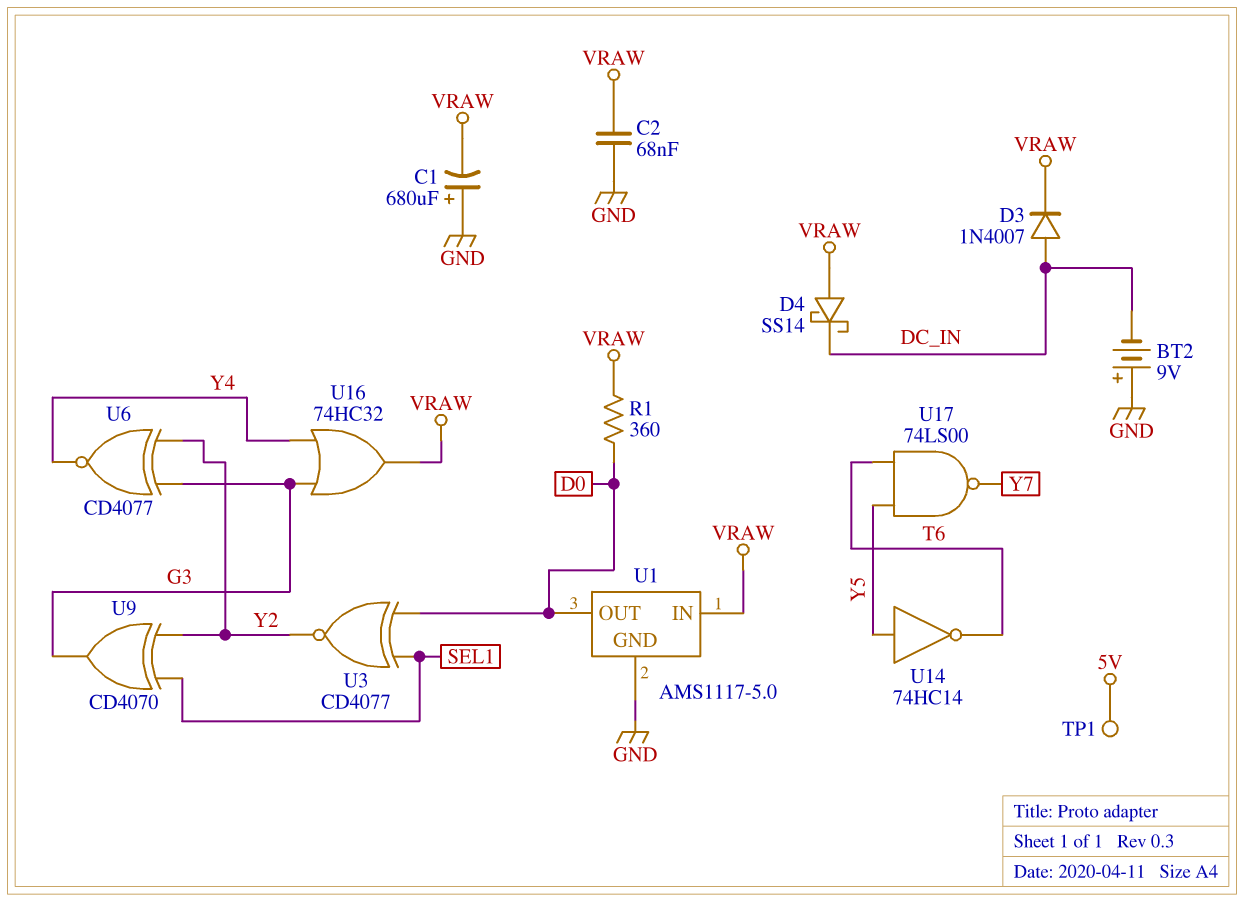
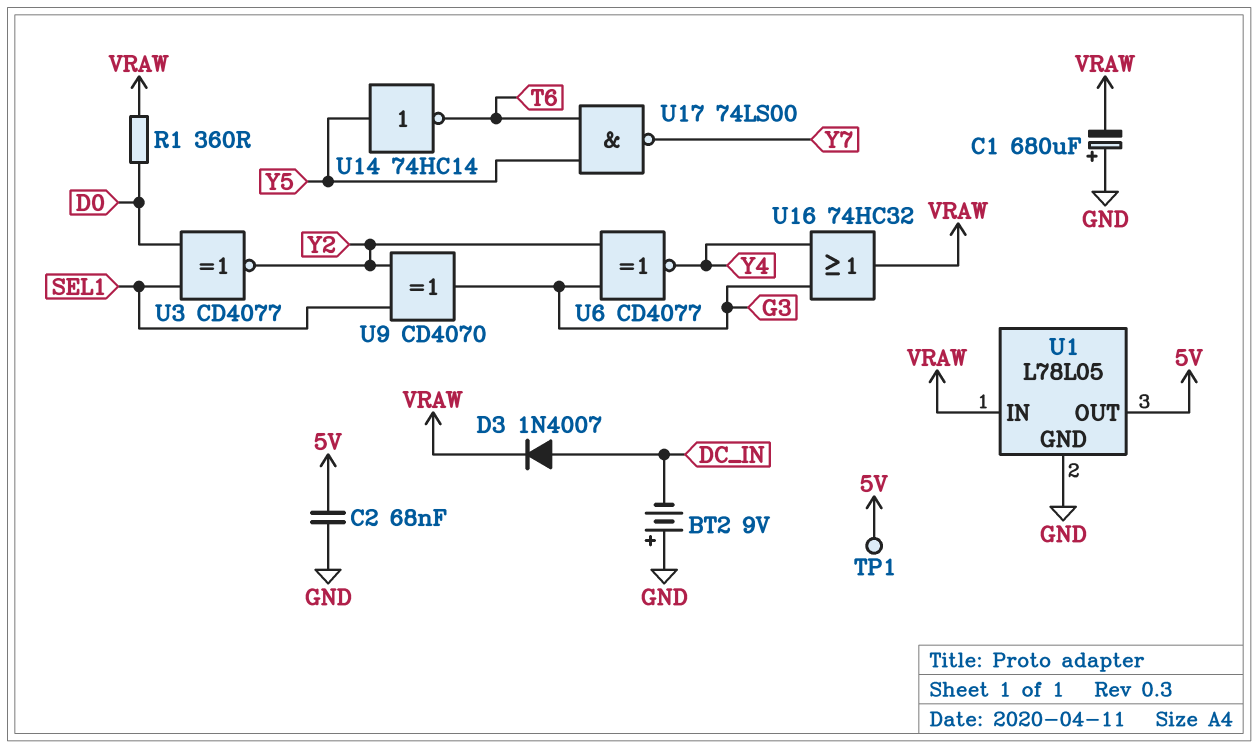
C2: 68nF (GND, VRAW) -> 68nF (5V, GND)
D4: schottky SS14 (A VRAW, K DC_IN) -> none
U1: AMS1117-5.0 -> L78L05
U1 pin OUT: D0 -> 5V

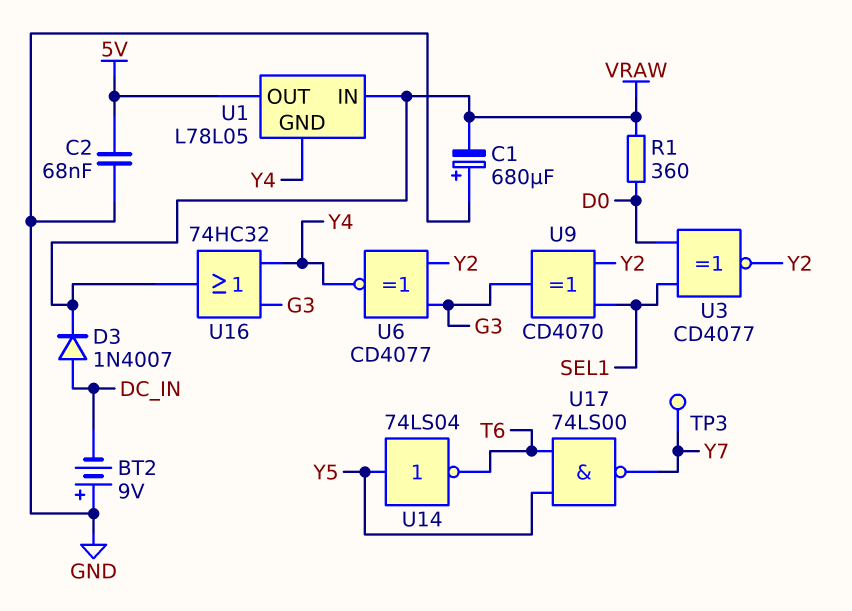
TP1: test point (5V) -> none
TP3: none -> test point (Y7)
U1 pin GND: GND -> Y4
U14: NOT 74HC14 (in Y5, out T6) -> NOT 74LS04 (in Y5, out T6)

